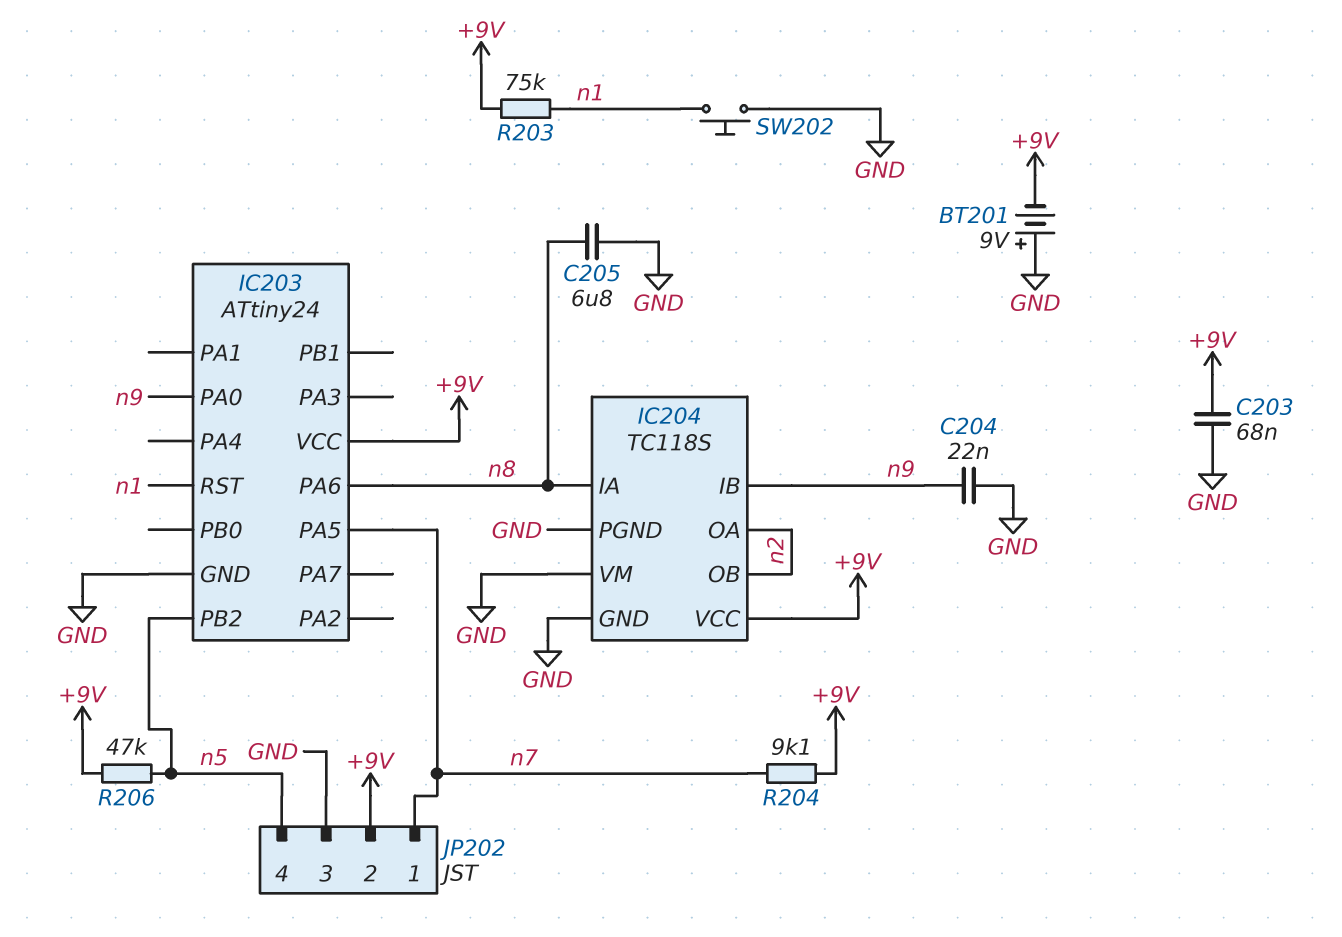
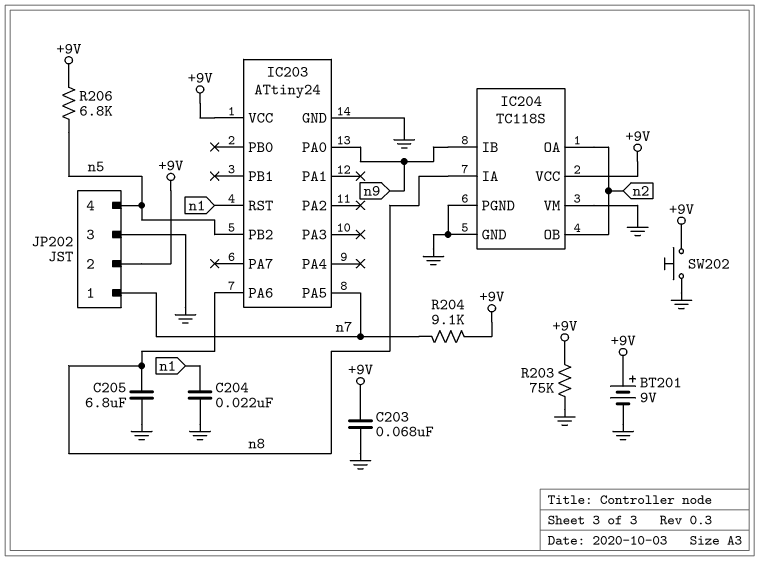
BT201: 9V (plus GND, minus +9V) -> 9V (plus +9V, minus GND)
C204: 22nF (GND, n9) -> 22nF (GND, n1)
R203: 75k (+9V, n1) -> 75k (+9V, GND)
R206: 47k (+9V, n5) -> 6.8k (+9V, n5)
SW202: button (GND, n1) -> button (+9V, GND)

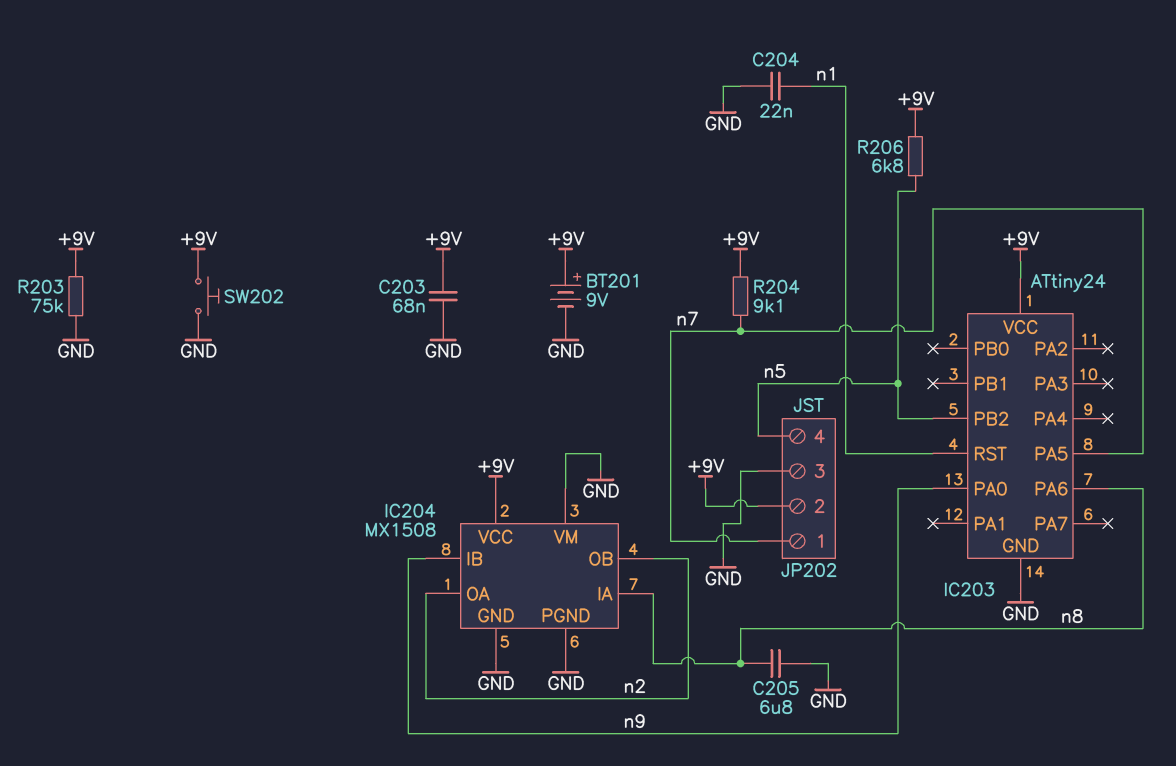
IC204: TC118S -> MX1508

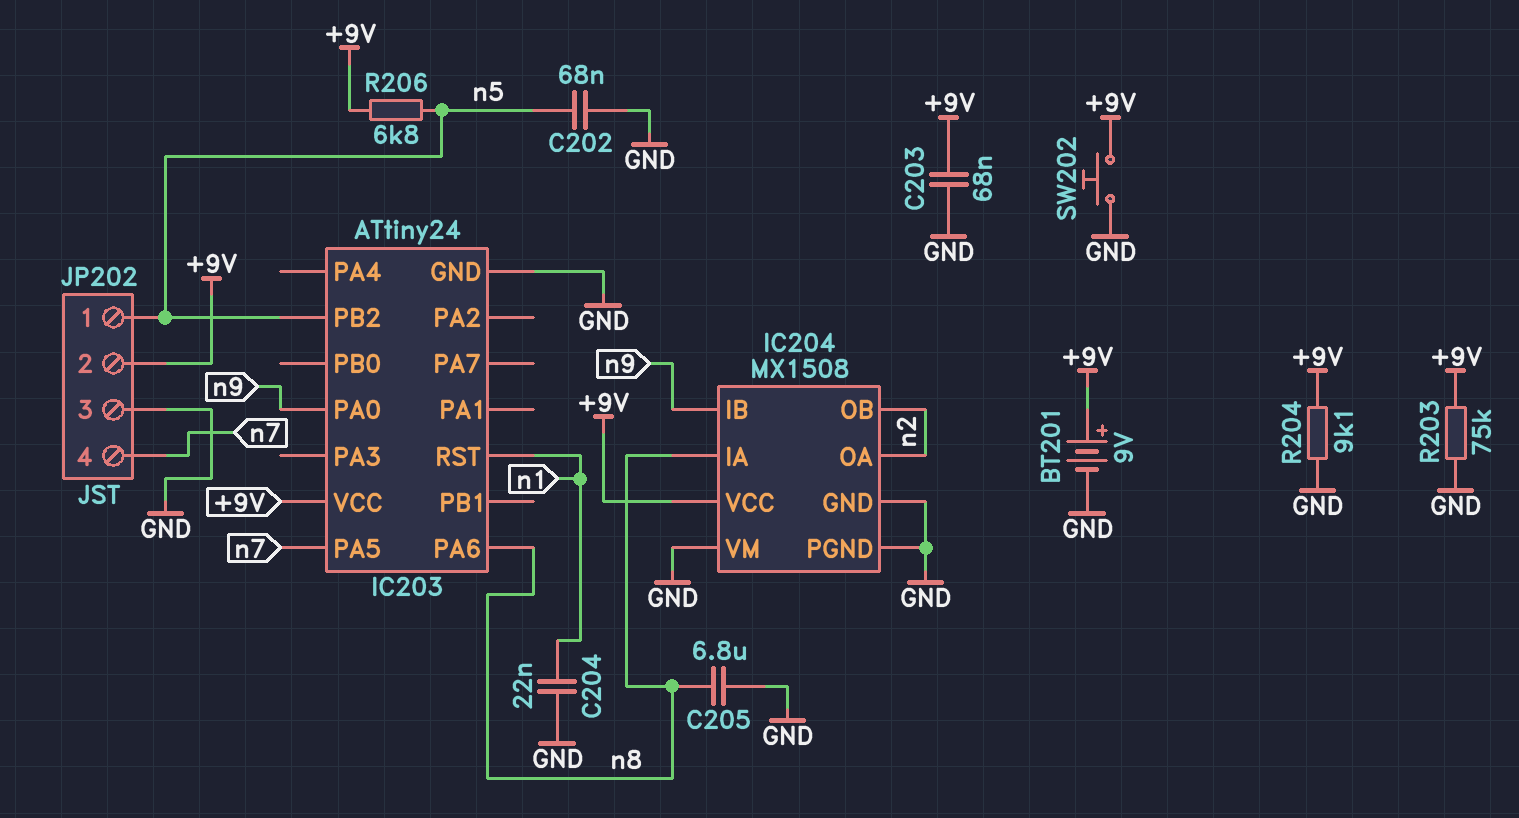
C202: none -> 68nF (GND, n5)
JP202 pin 1: n7 -> n5
JP202 pin 4: n5 -> n7
R204: 9.1k (+9V, n7) -> 9.1k (+9V, GND)

